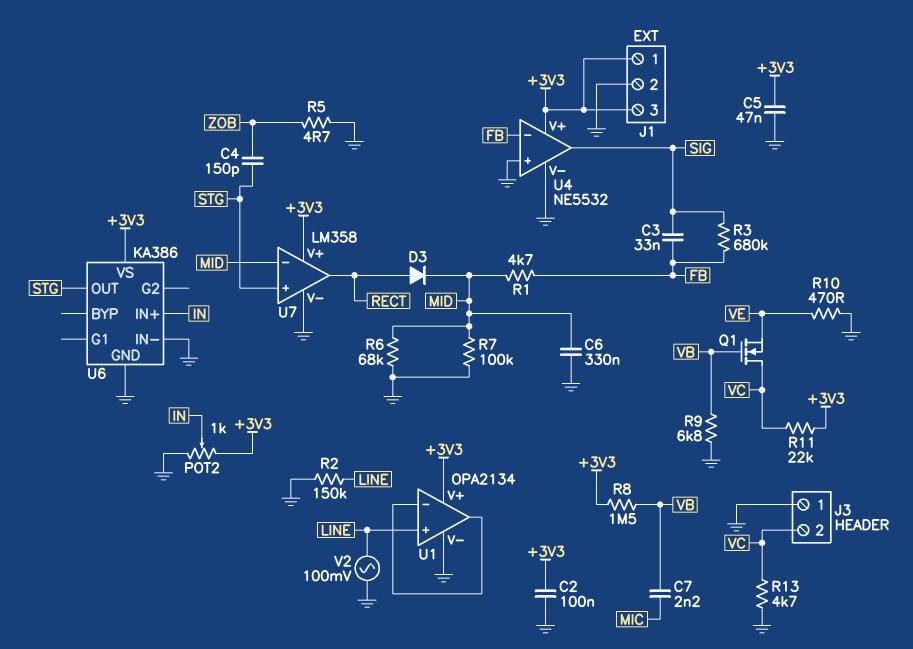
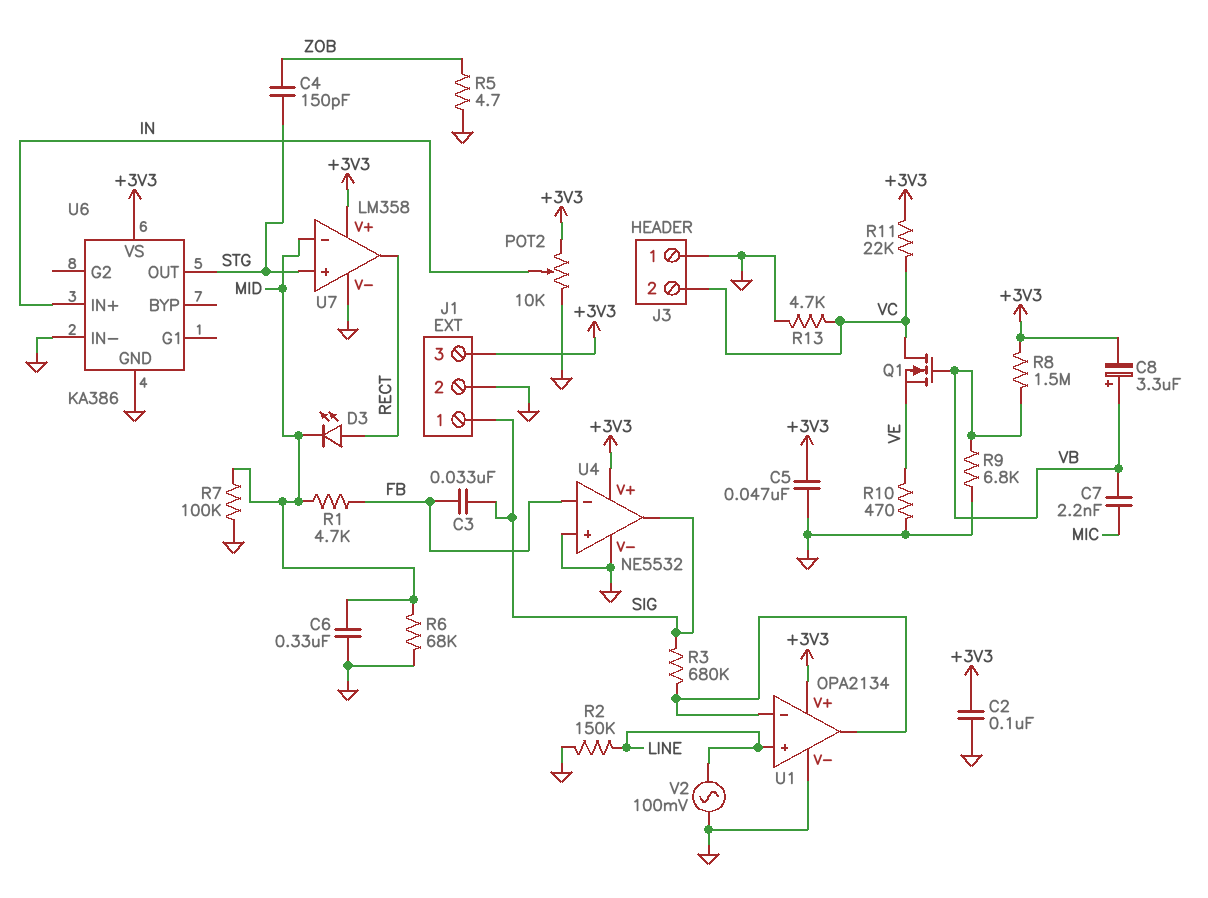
C8: none -> 3.3uF (plus VB, minus +3V3)
D3: diode (A RECT, K MID) -> LED (A RECT, K MID)
J1 pin 1: +3V3 -> SIG
POT2: 1k (+3V3, GND, wiper IN) -> 10k (+3V3, GND, wiper IN)
R3: 680k (FB, SIG) -> 680k (SIG, U1/in-)

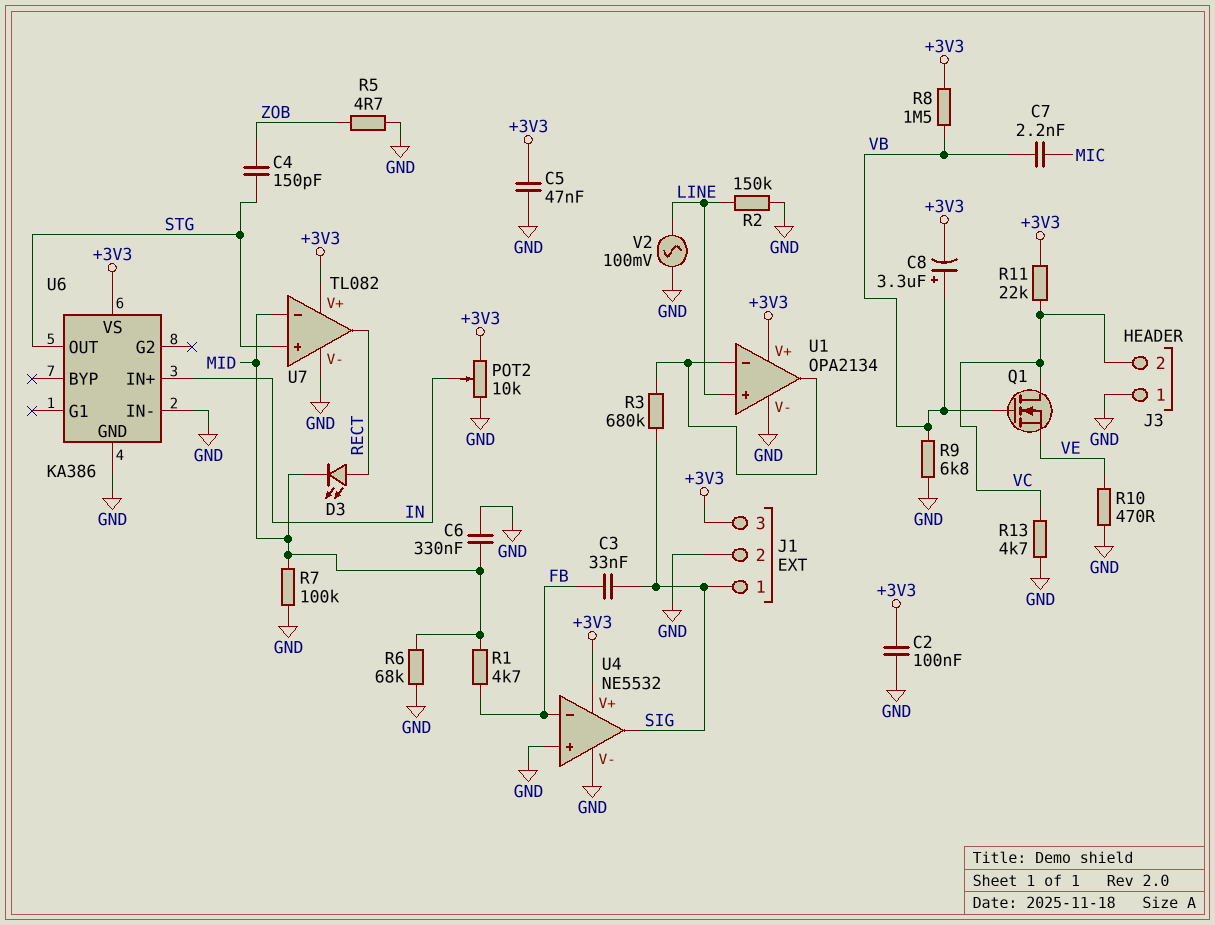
U7: LM358 -> TL082

